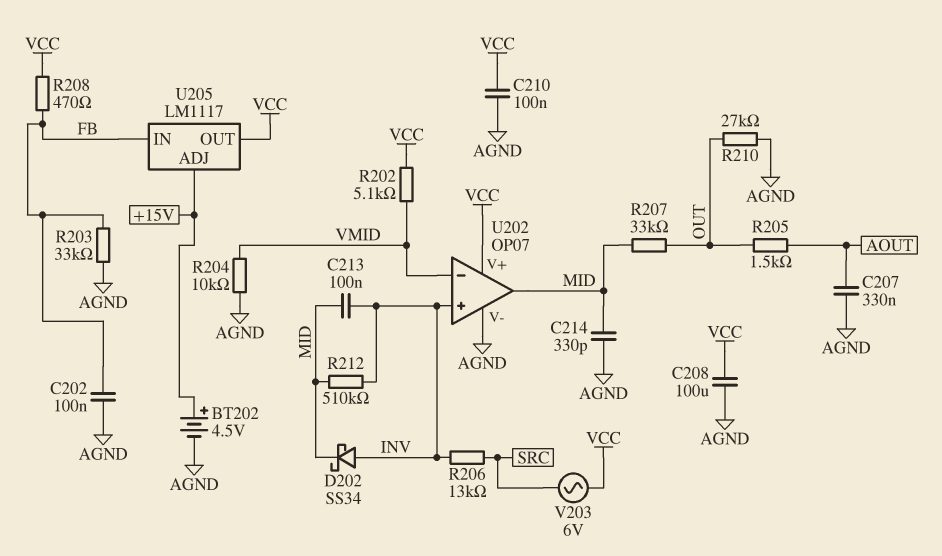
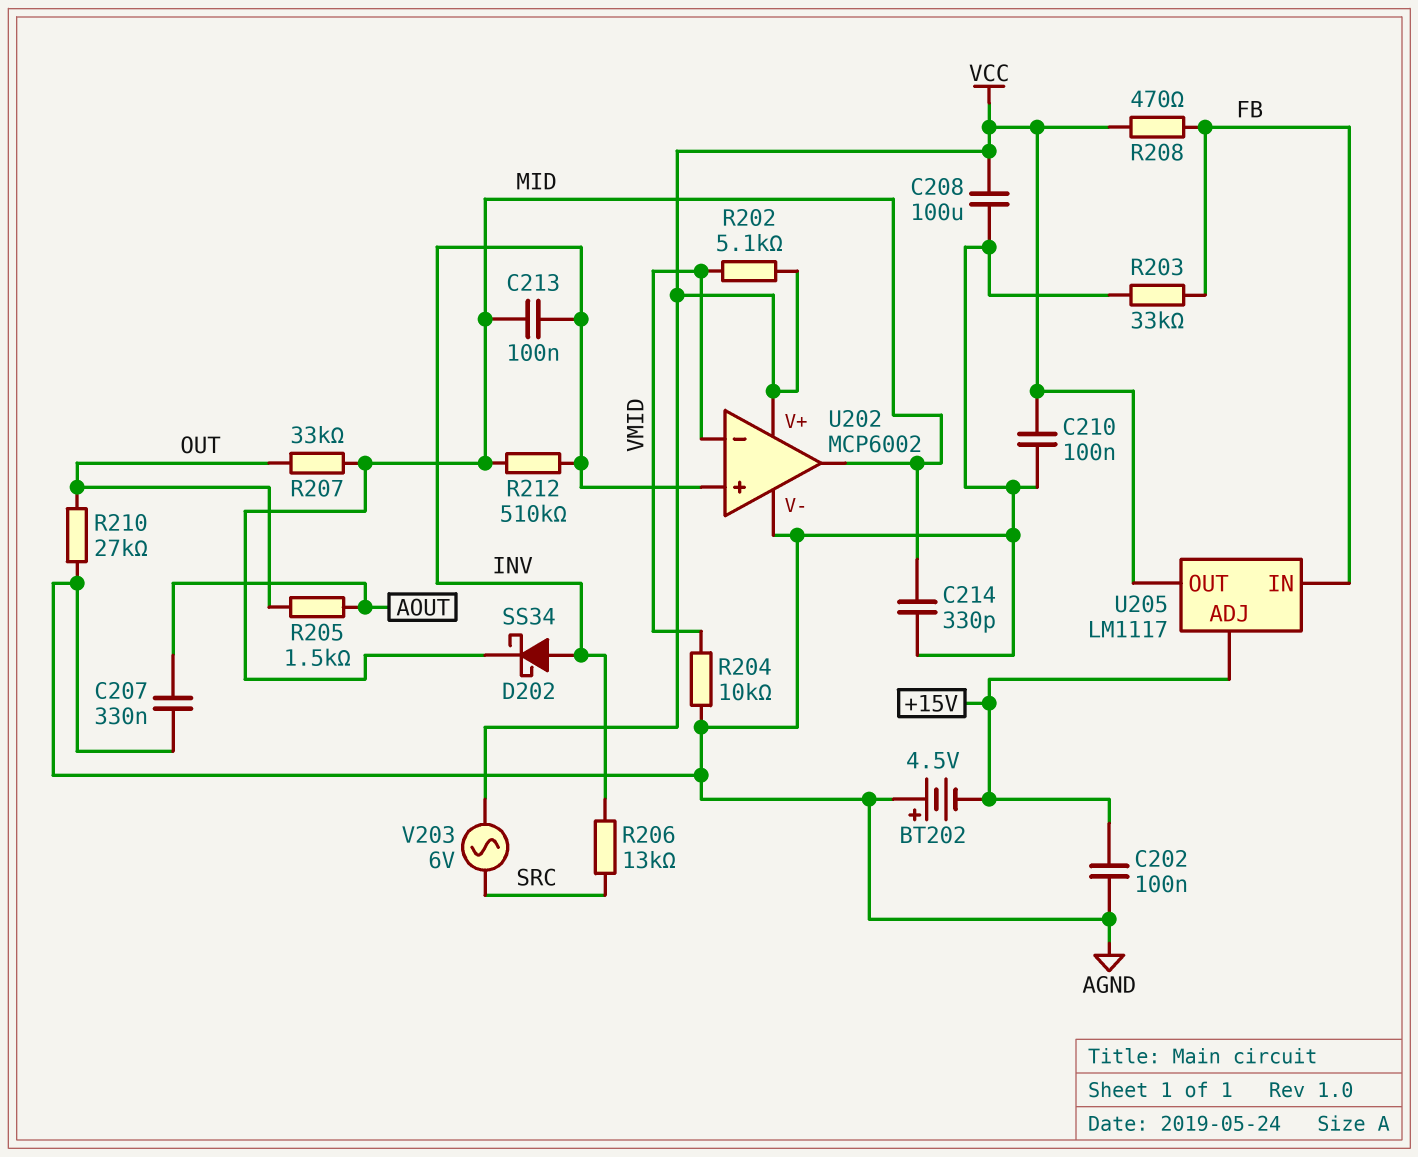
BT202: 4.5V (plus +15V, minus AGND) -> 4.5V (plus AGND, minus +15V)
C202: 100nF (AGND, FB) -> 100nF (+15V, AGND)
U202: OP07 -> MCP6002

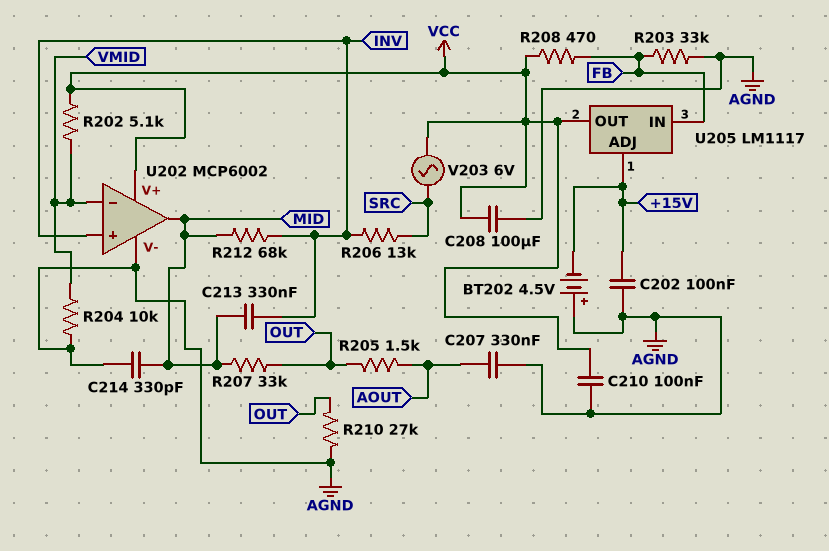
C213: 100nF (INV, MID) -> 330nF (INV, MID)
D202: schottky SS34 (A INV, K MID) -> none
R212: 510k (INV, MID) -> 68k (INV, MID)

